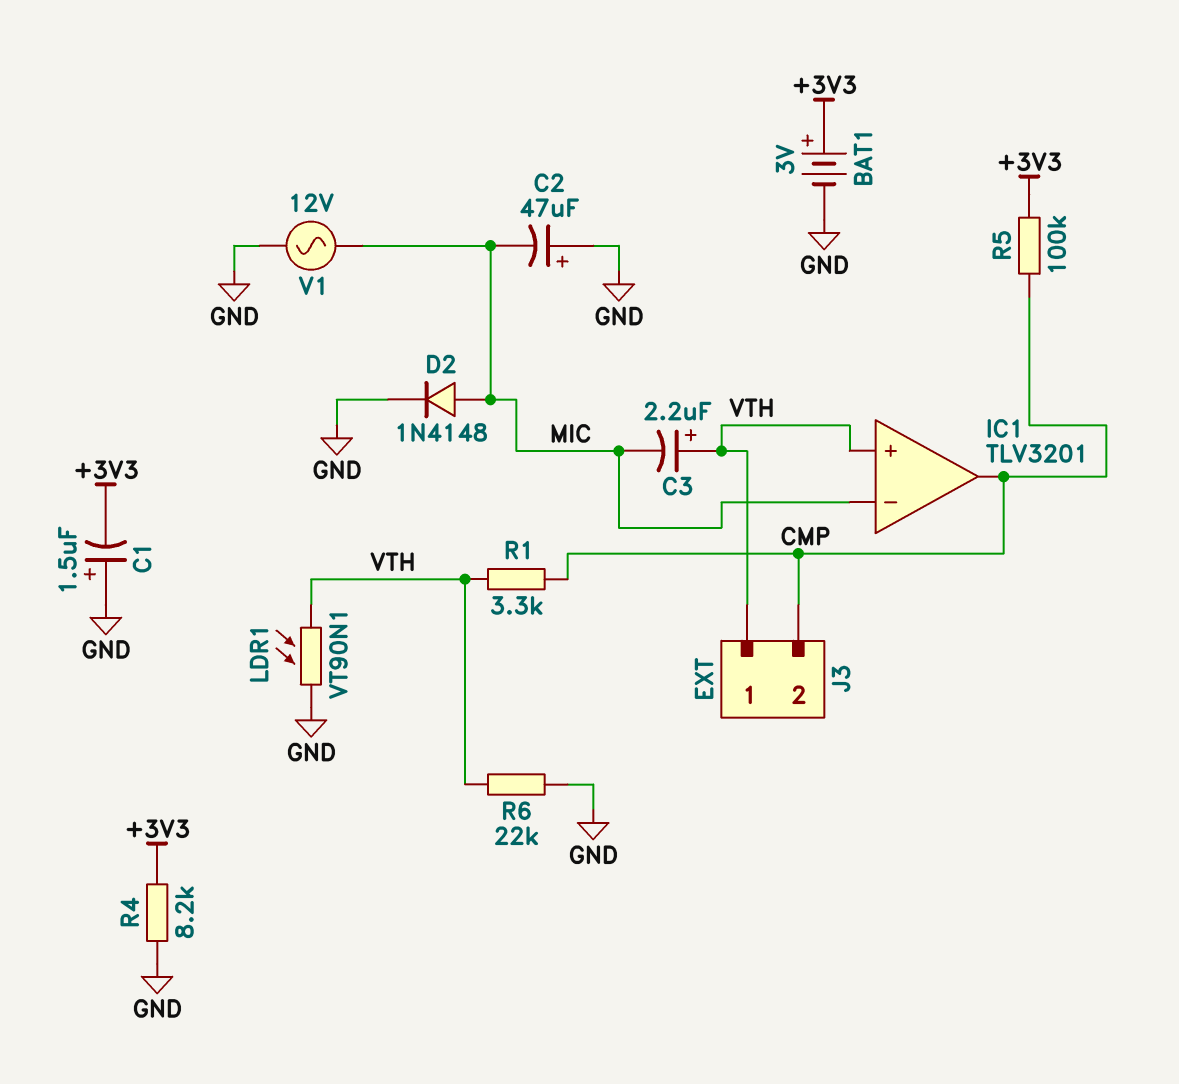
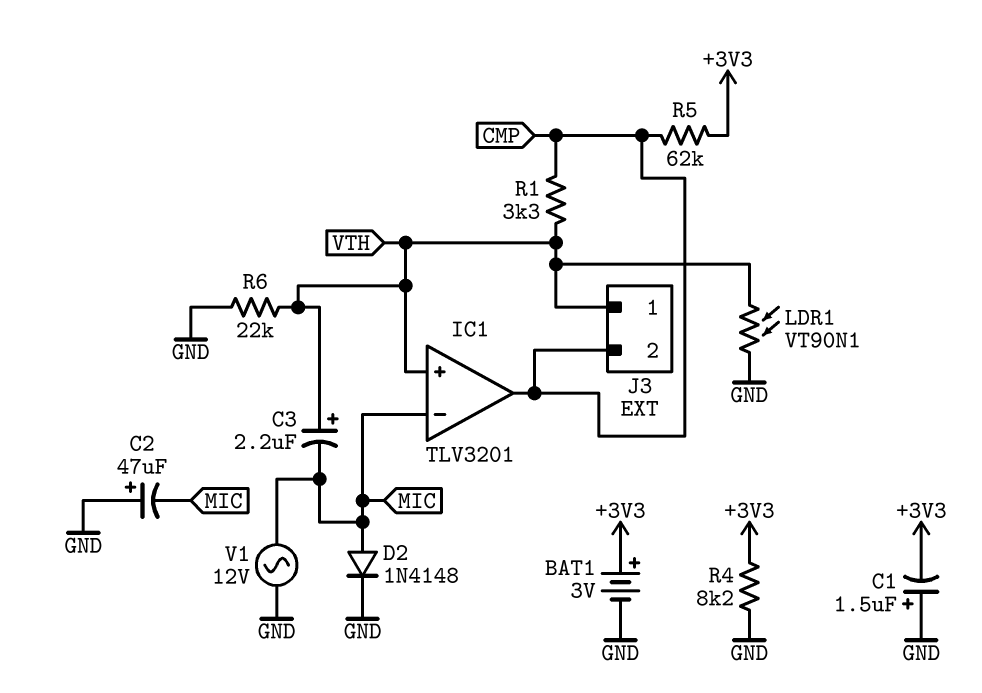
R5: 100k (+3V3, CMP) -> 62k (+3V3, CMP)

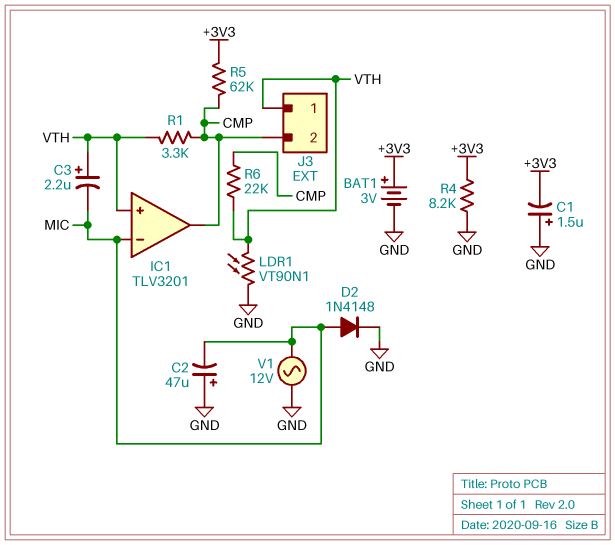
R6: 22k (GND, VTH) -> 22k (CMP, VTH)

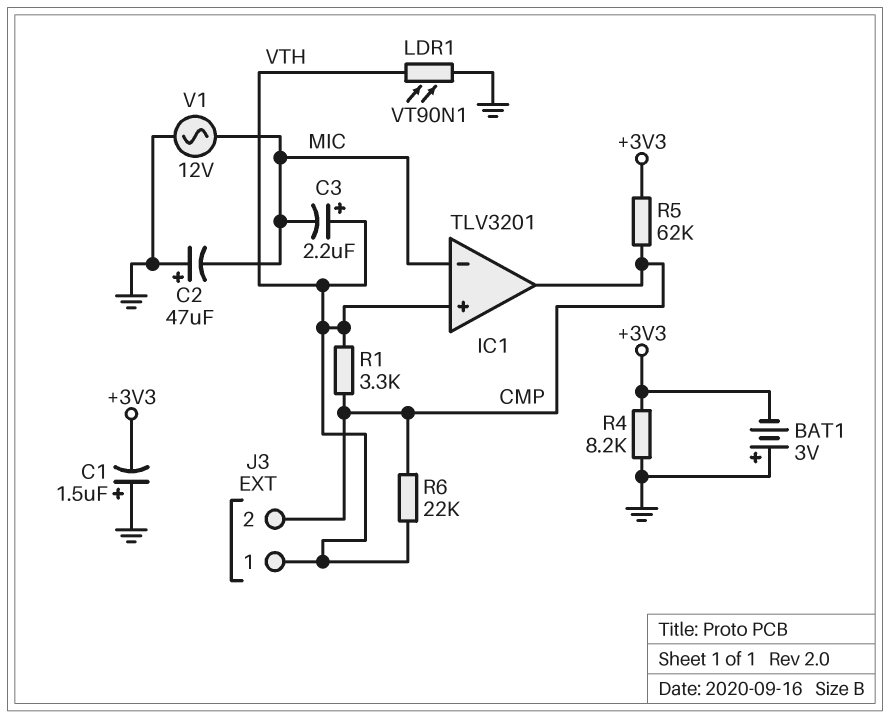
BAT1: 3V (plus +3V3, minus GND) -> 3V (plus GND, minus +3V3)
D2: diode 1N4148 (A MIC, K GND) -> none

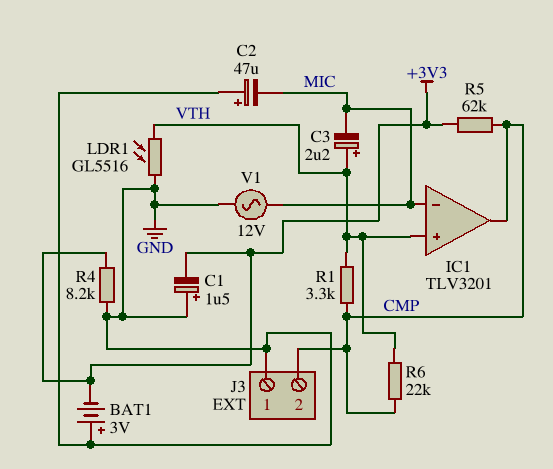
J3 pin 1: VTH -> GND
LDR1: VT90N1 (GND, VTH) -> GL5516 (GND, VTH)

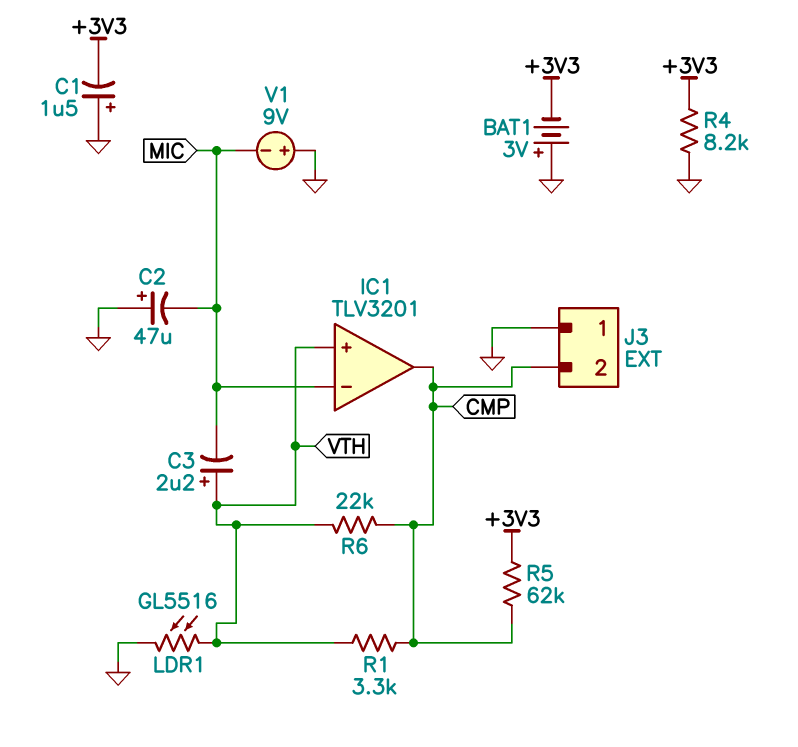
V1: AC 12V (GND, MIC) -> 9V (plus GND, minus MIC)

